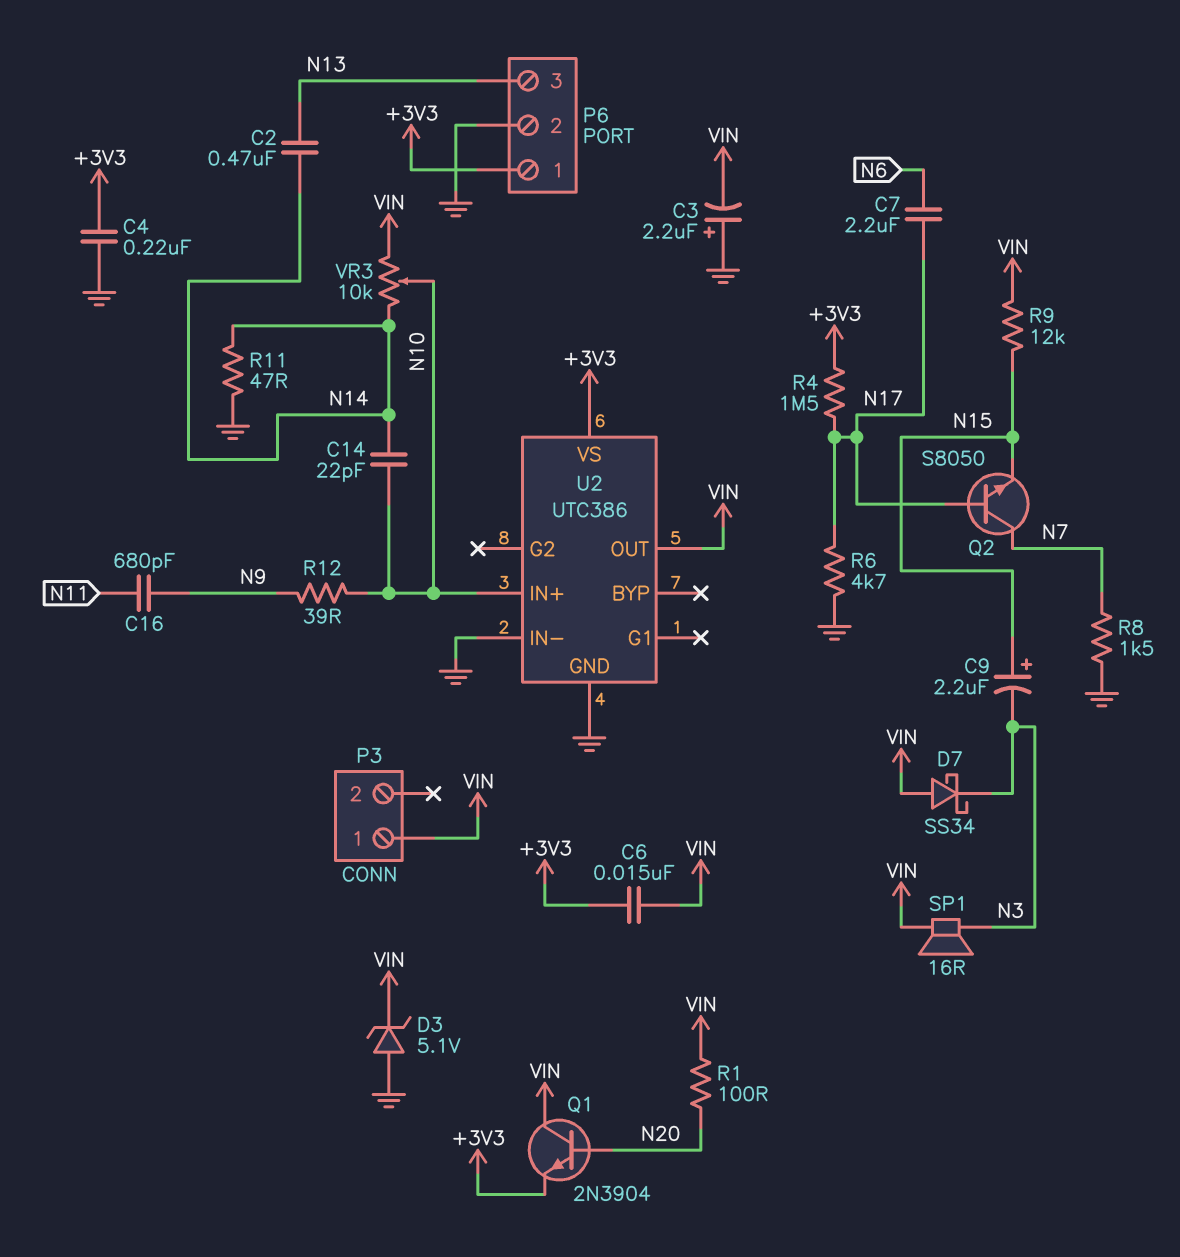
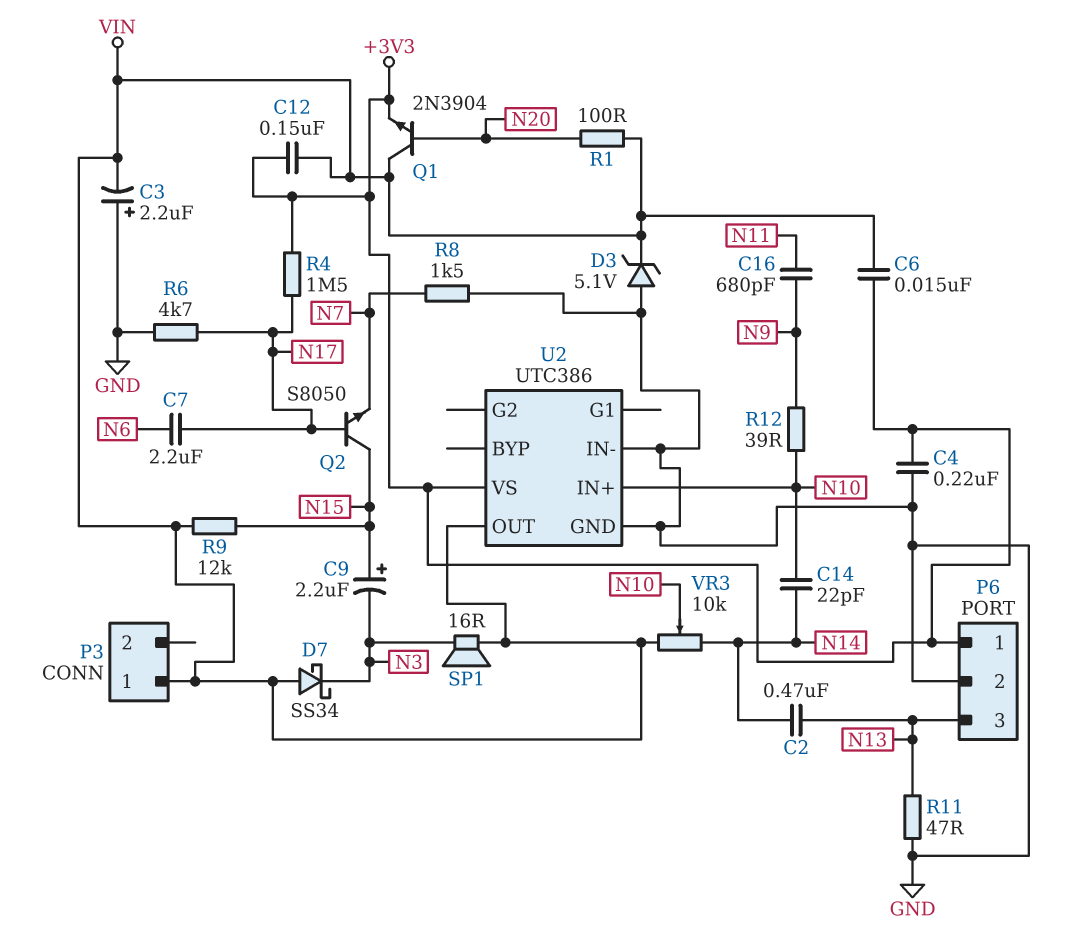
C12: none -> 150nF (+3V3, VIN)
Q2: NPN S8050 (B N17, C N7, E N15) -> NPN S8050 (B N17, C N15, E N7)
R11: 47 (GND, N14) -> 47 (GND, N13)

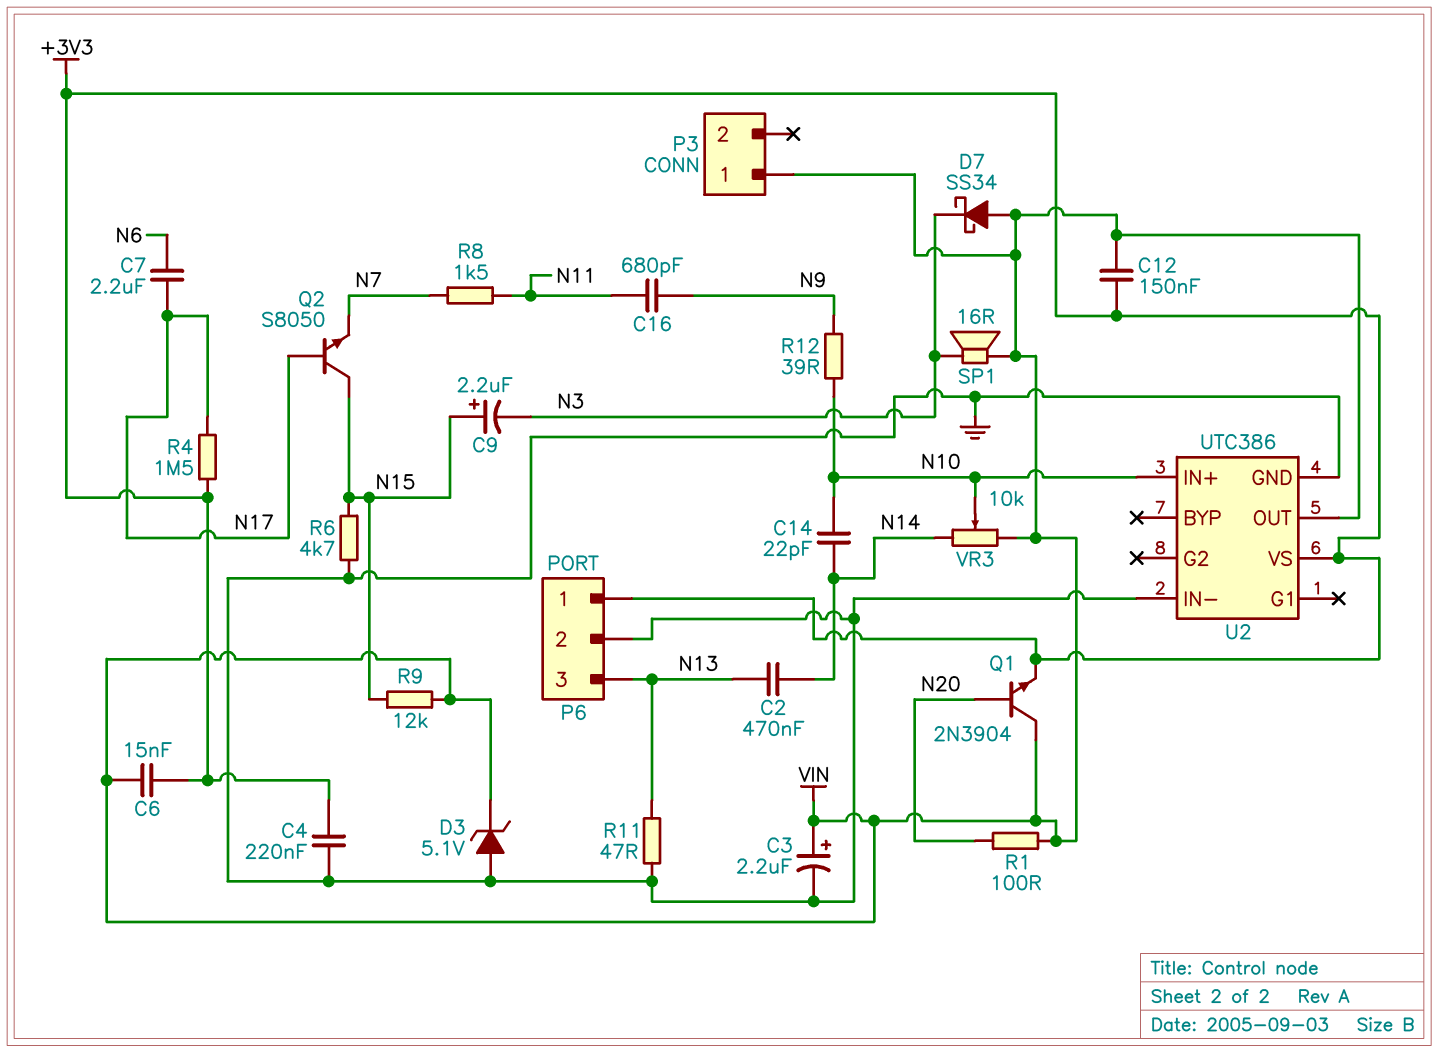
C3: 2.2uF (plus GND, minus VIN) -> 2.2uF (plus VIN, minus GND)
R6: 4.7k (GND, N17) -> 4.7k (GND, N15)
R8: 1.5k (GND, N7) -> 1.5k (N7, N11)

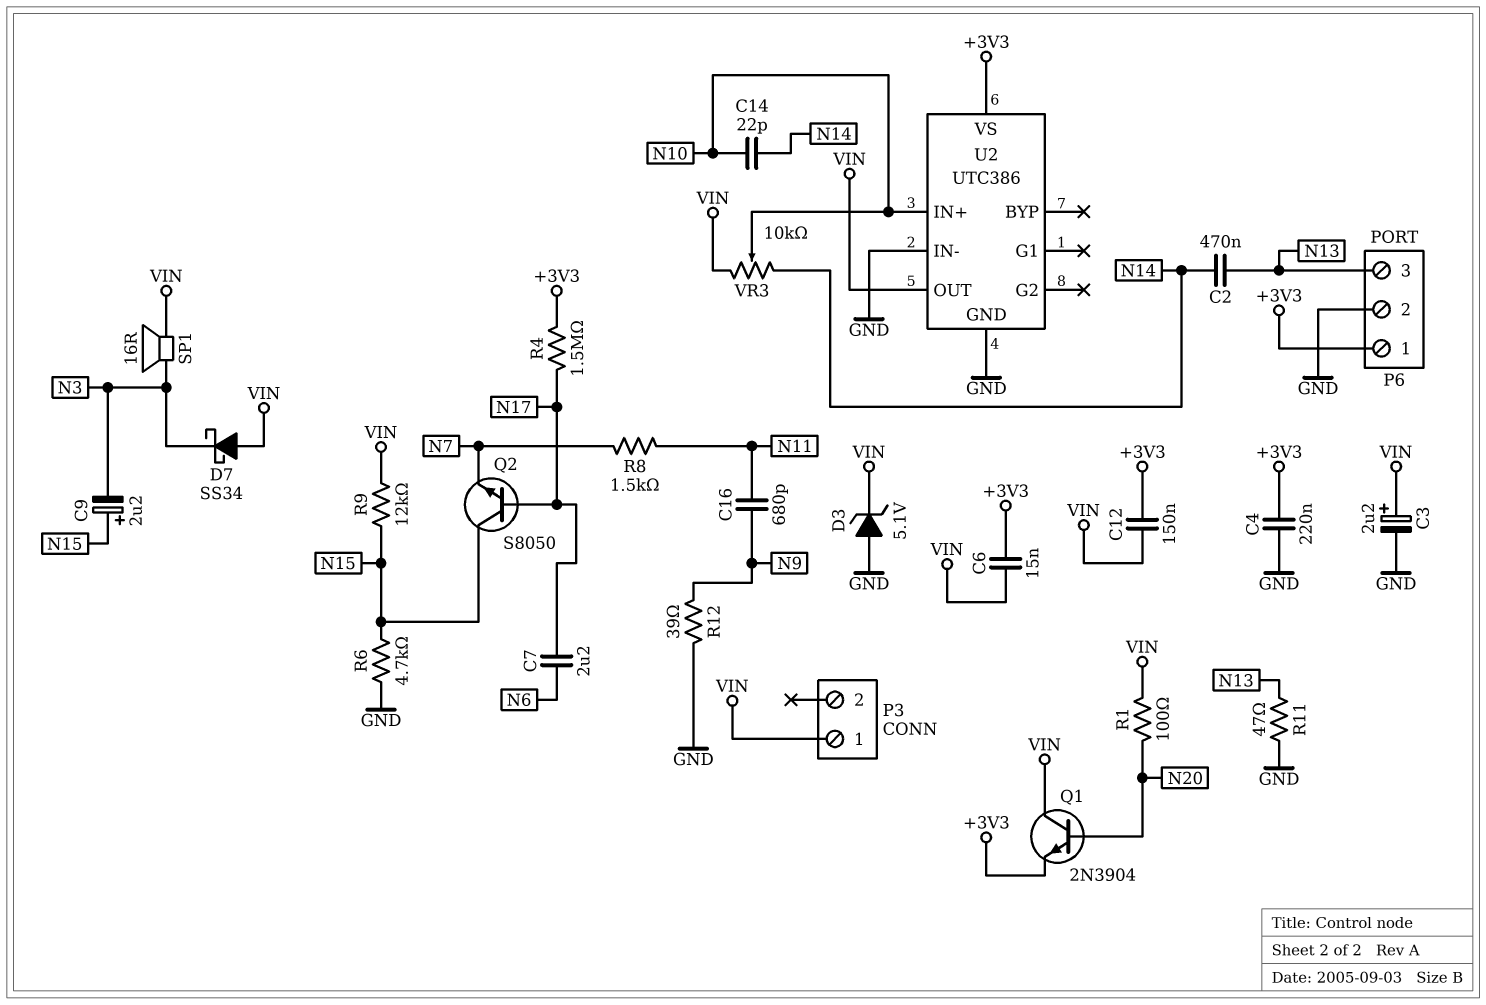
R12: 39 (N9, N10) -> 39 (GND, N9)

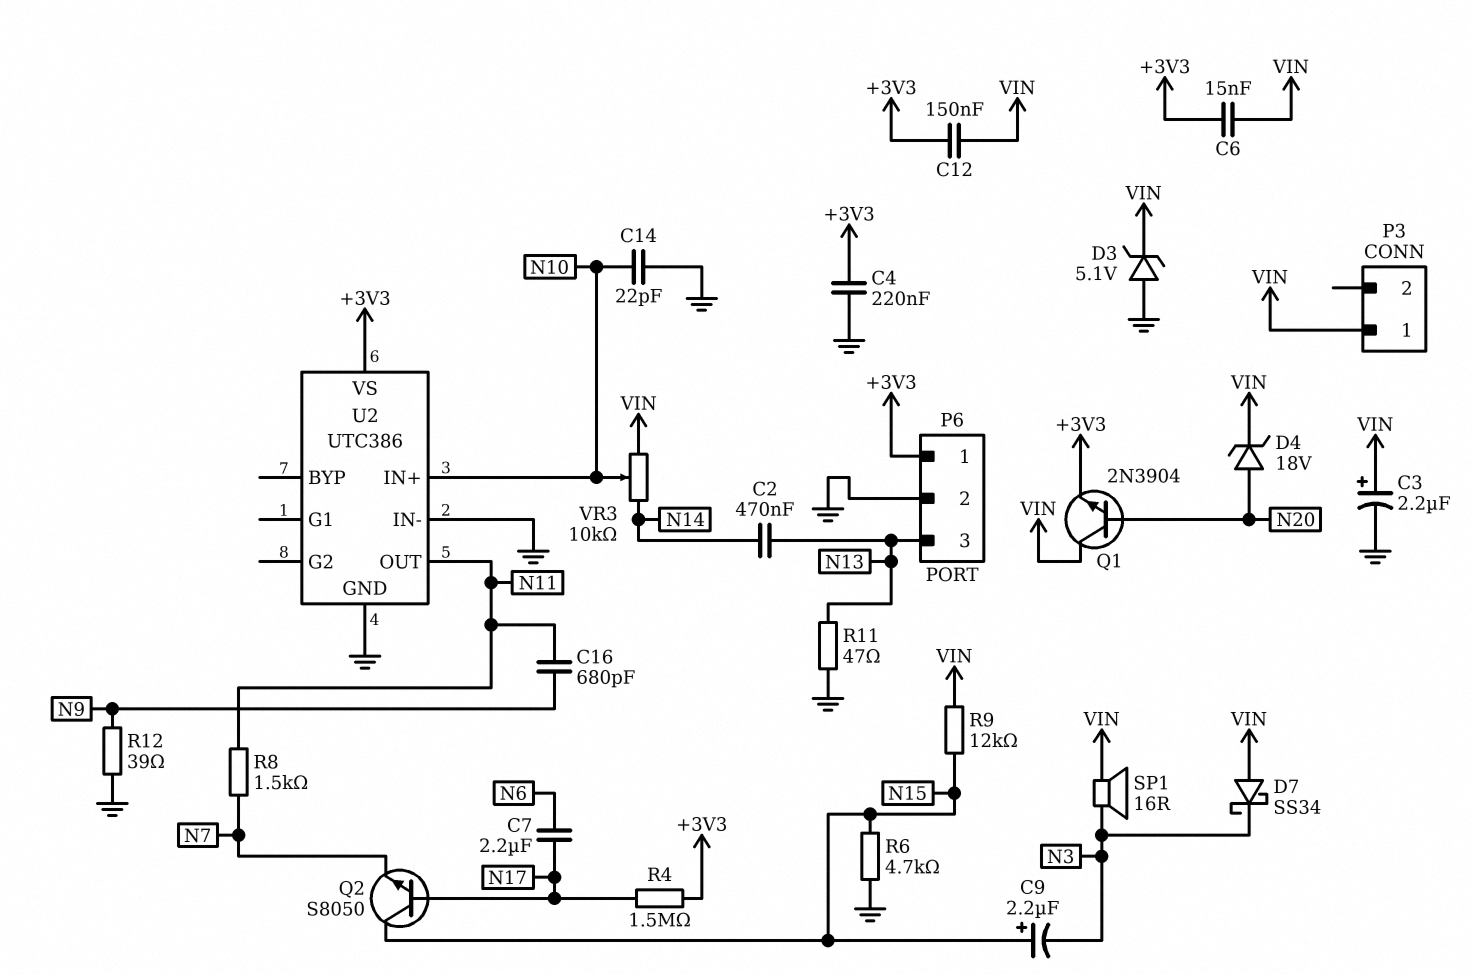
C14: 22pF (N10, N14) -> 22pF (GND, N10)
D4: none -> zener 18V (A N20, K VIN)
R1: 100 (N20, VIN) -> none
U2 pin OUT: VIN -> N11

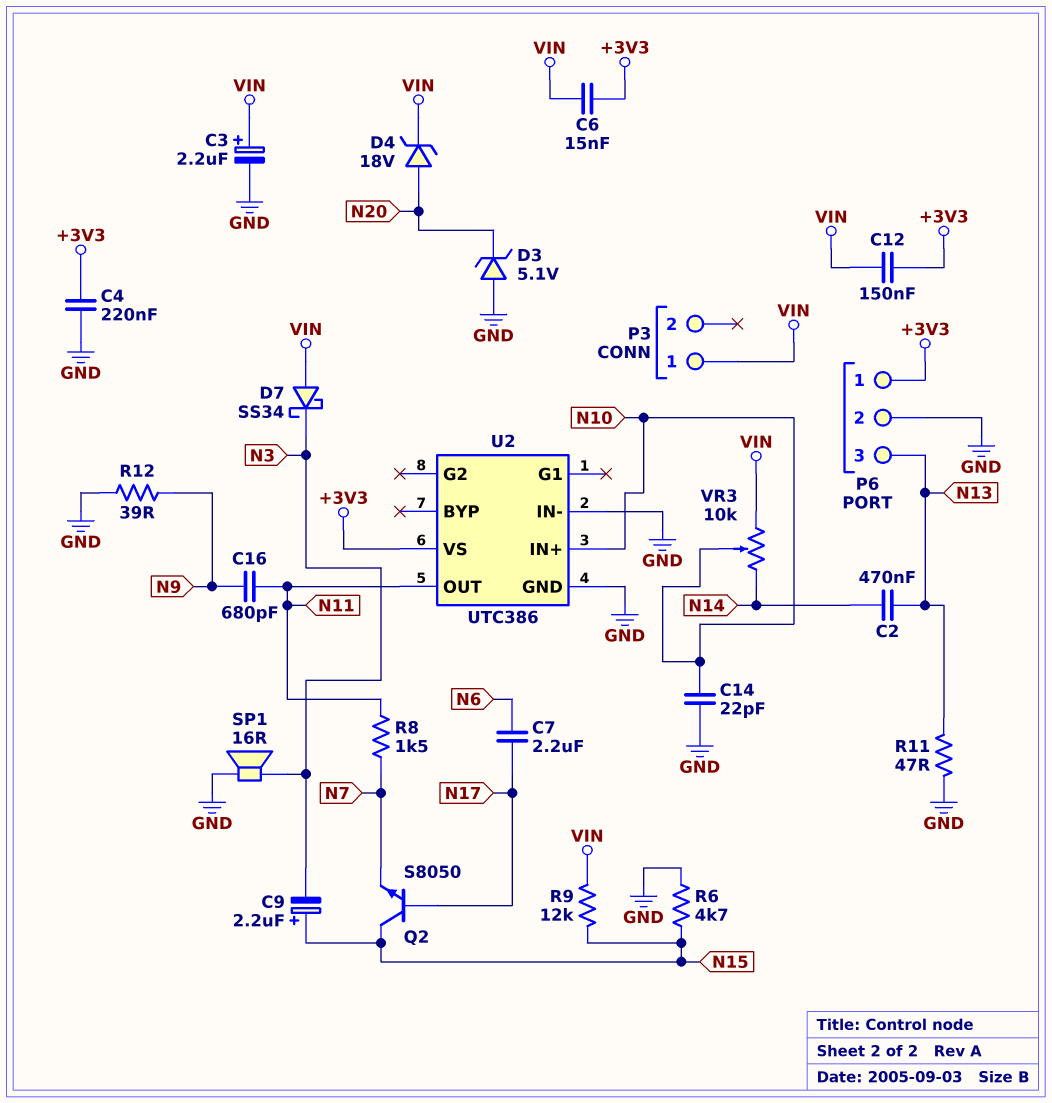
D3: zener 5.1V (A GND, K VIN) -> zener 5.1V (A GND, K N20)
Q1: NPN 2N3904 (B N20, C VIN, E +3V3) -> none
R4: 1.5M (+3V3, N17) -> none
SP1: speaker 16R (N3, VIN) -> speaker 16R (GND, N3)

